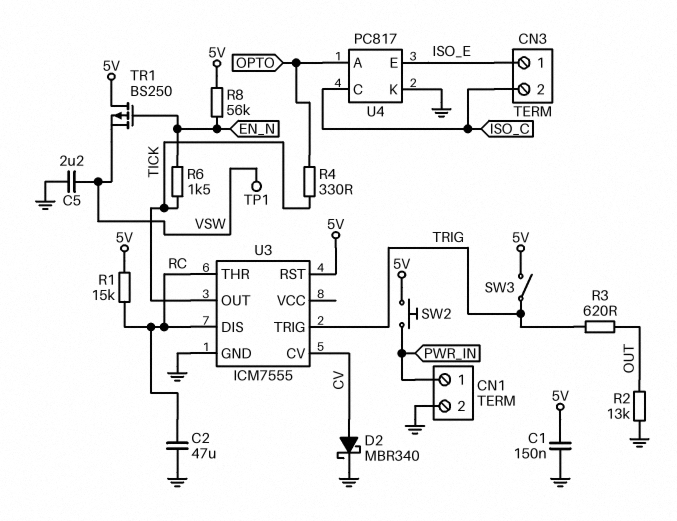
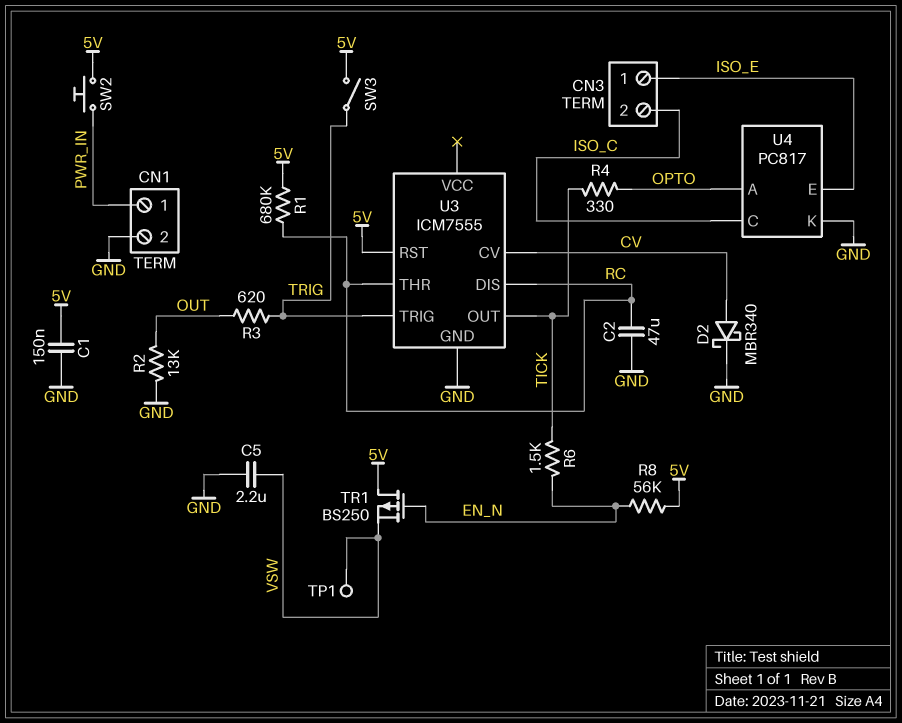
R1: 15k (5V, RC) -> 680k (5V, RC)

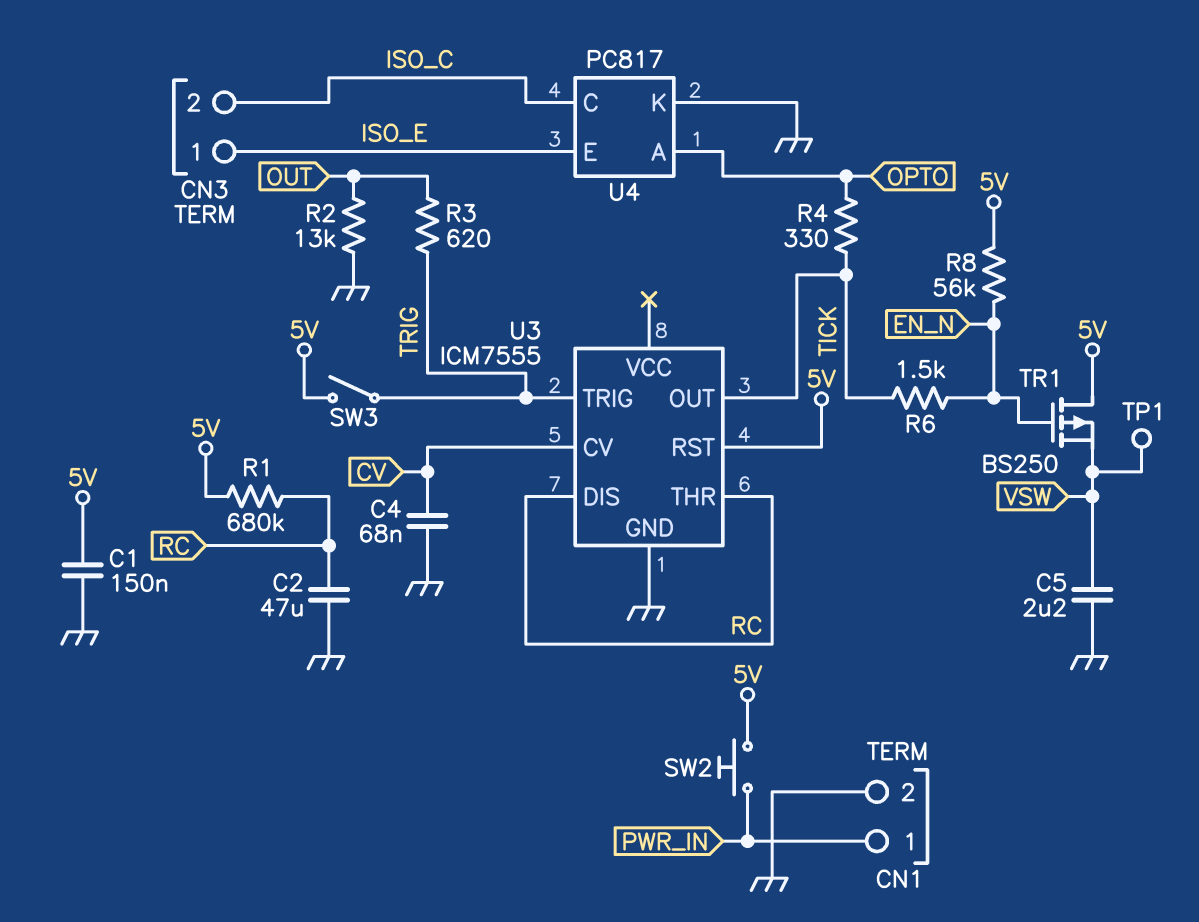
C4: none -> 68nF (CV, GND)
D2: schottky MBR340 (A CV, K GND) -> none

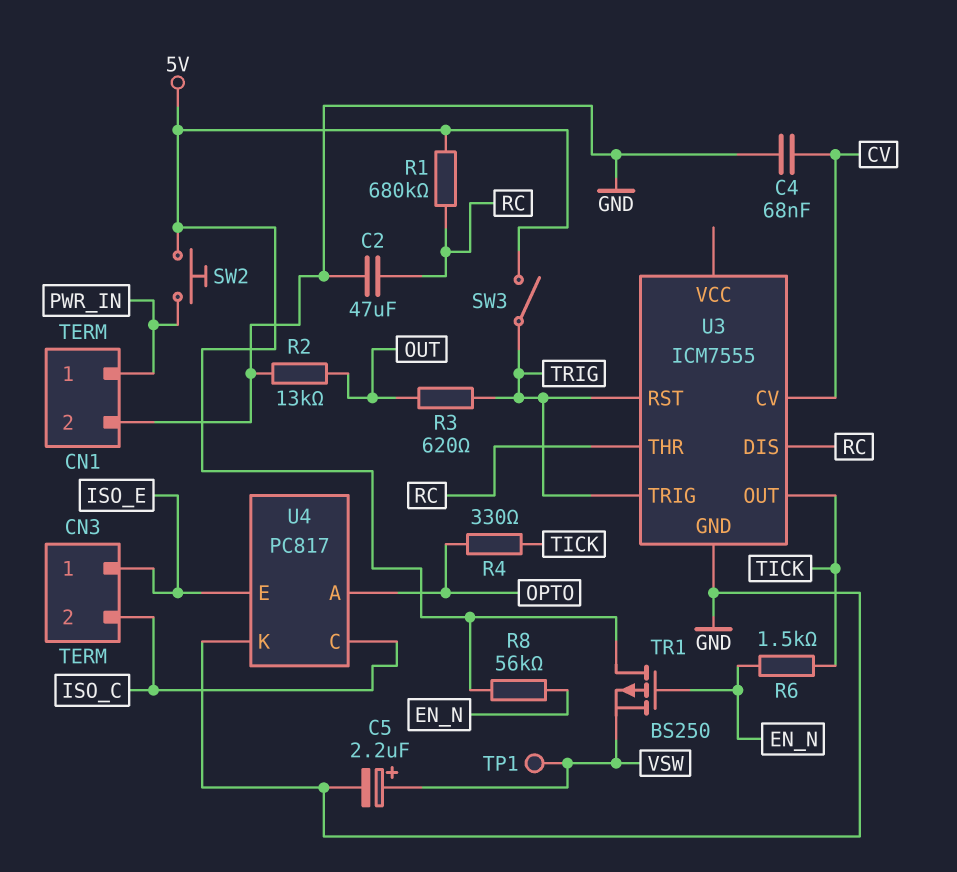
C1: 150nF (5V, GND) -> none
C5: 2.2uF (GND, VSW) -> 2.2uF (plus VSW, minus GND)
U3 pin RST: 5V -> TRIG

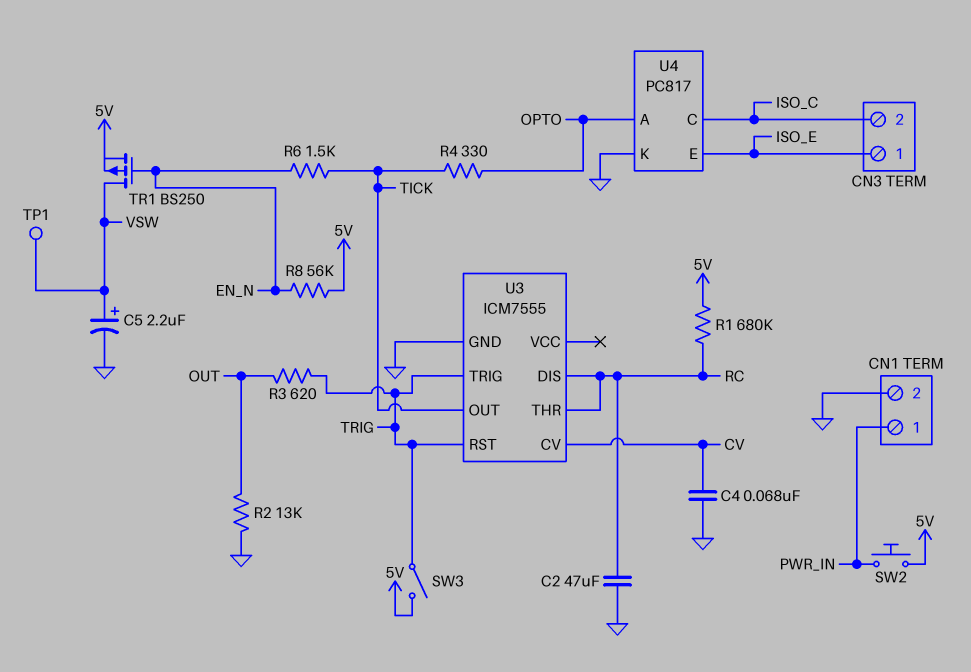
TR1: PMOS BS250 (G EN_N, D 5V, S VSW) -> PMOS BS250 (G EN_N, D VSW, S 5V)

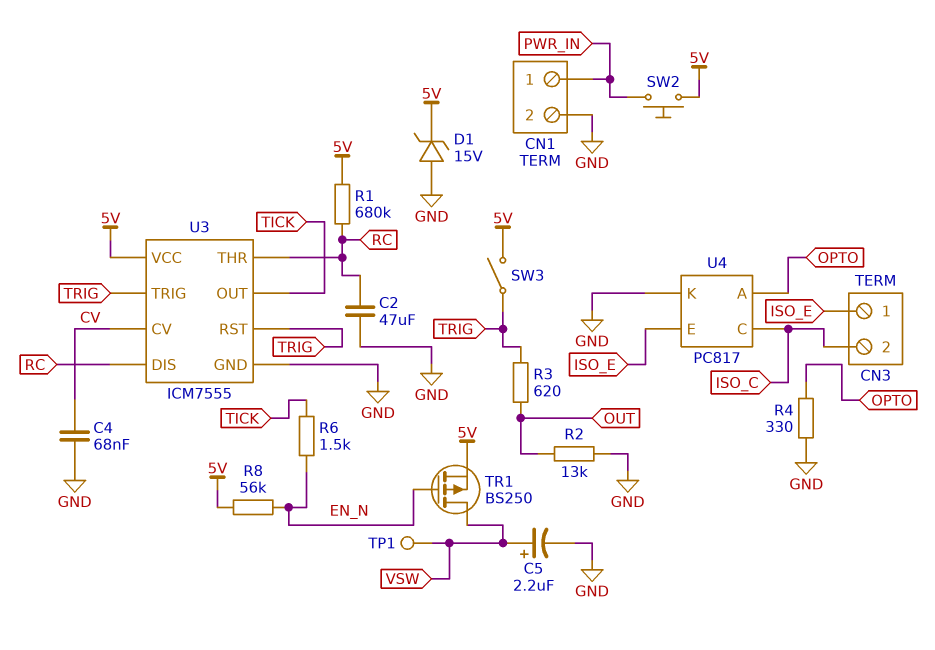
D1: none -> zener 15V (A GND, K 5V)
R4: 330 (OPTO, TICK) -> 330 (GND, OPTO)
U3 pin VCC: none -> 5V

